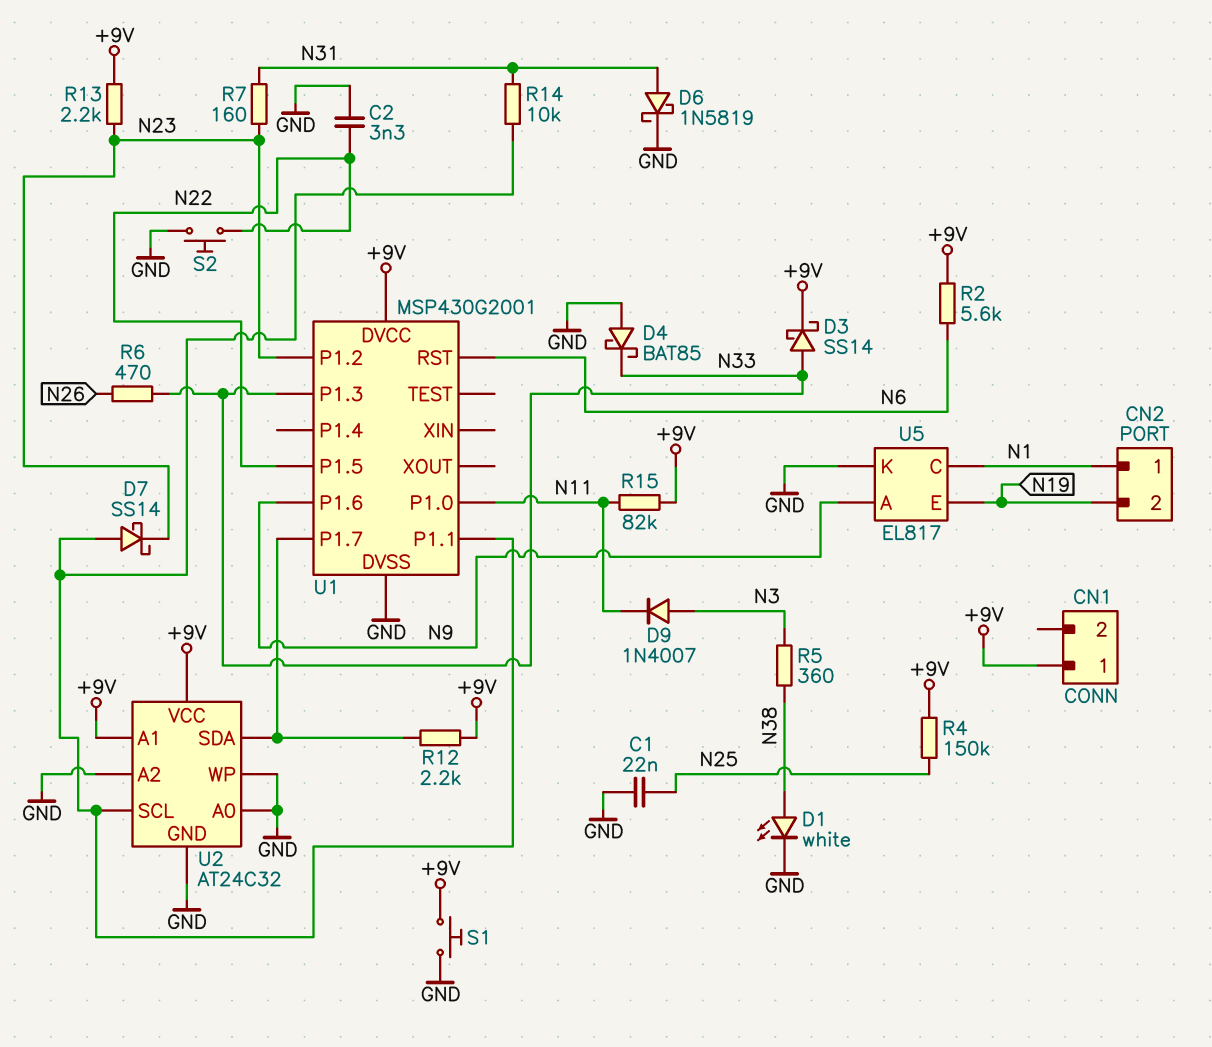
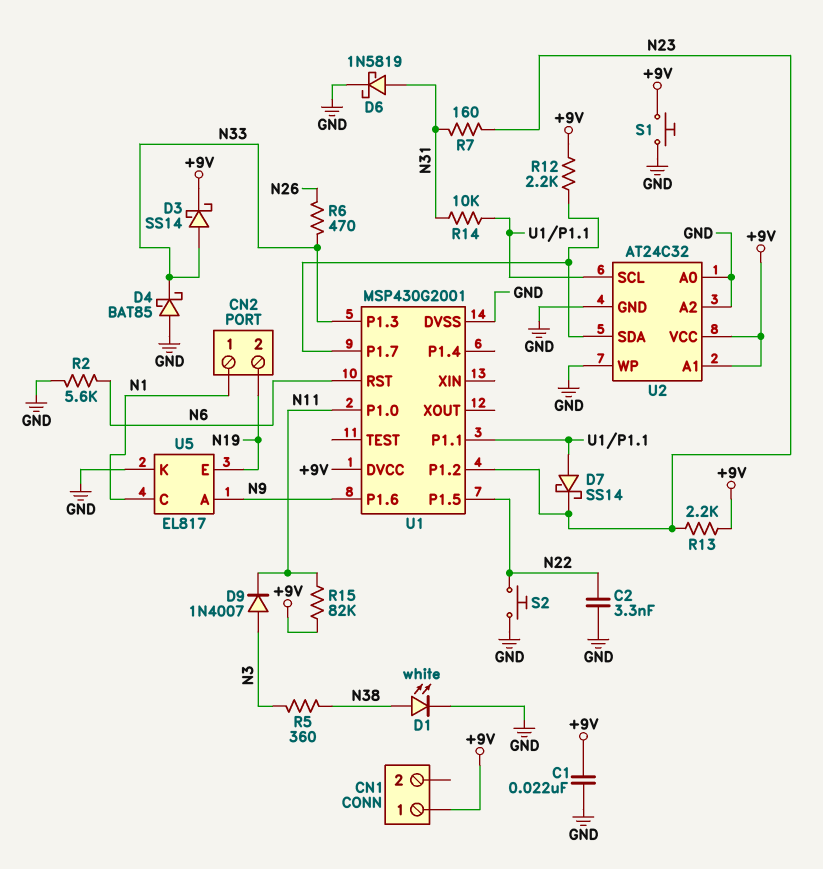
C1: 22nF (GND, N25) -> 22nF (+9V, GND)
R2: 5.6k (+9V, N6) -> 5.6k (GND, N6)
R4: 150k (+9V, N25) -> none

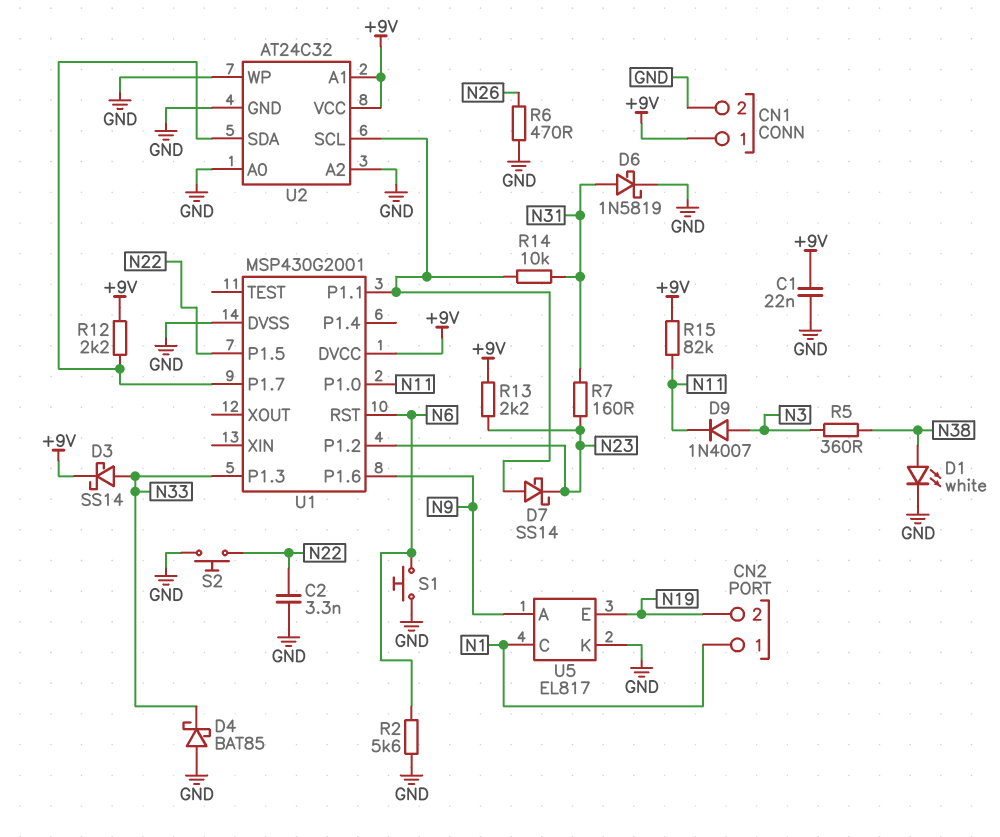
CN1 pin 2: none -> GND
R6: 470 (N26, N33) -> 470 (GND, N26)
S1: button (+9V, GND) -> button (GND, N6)

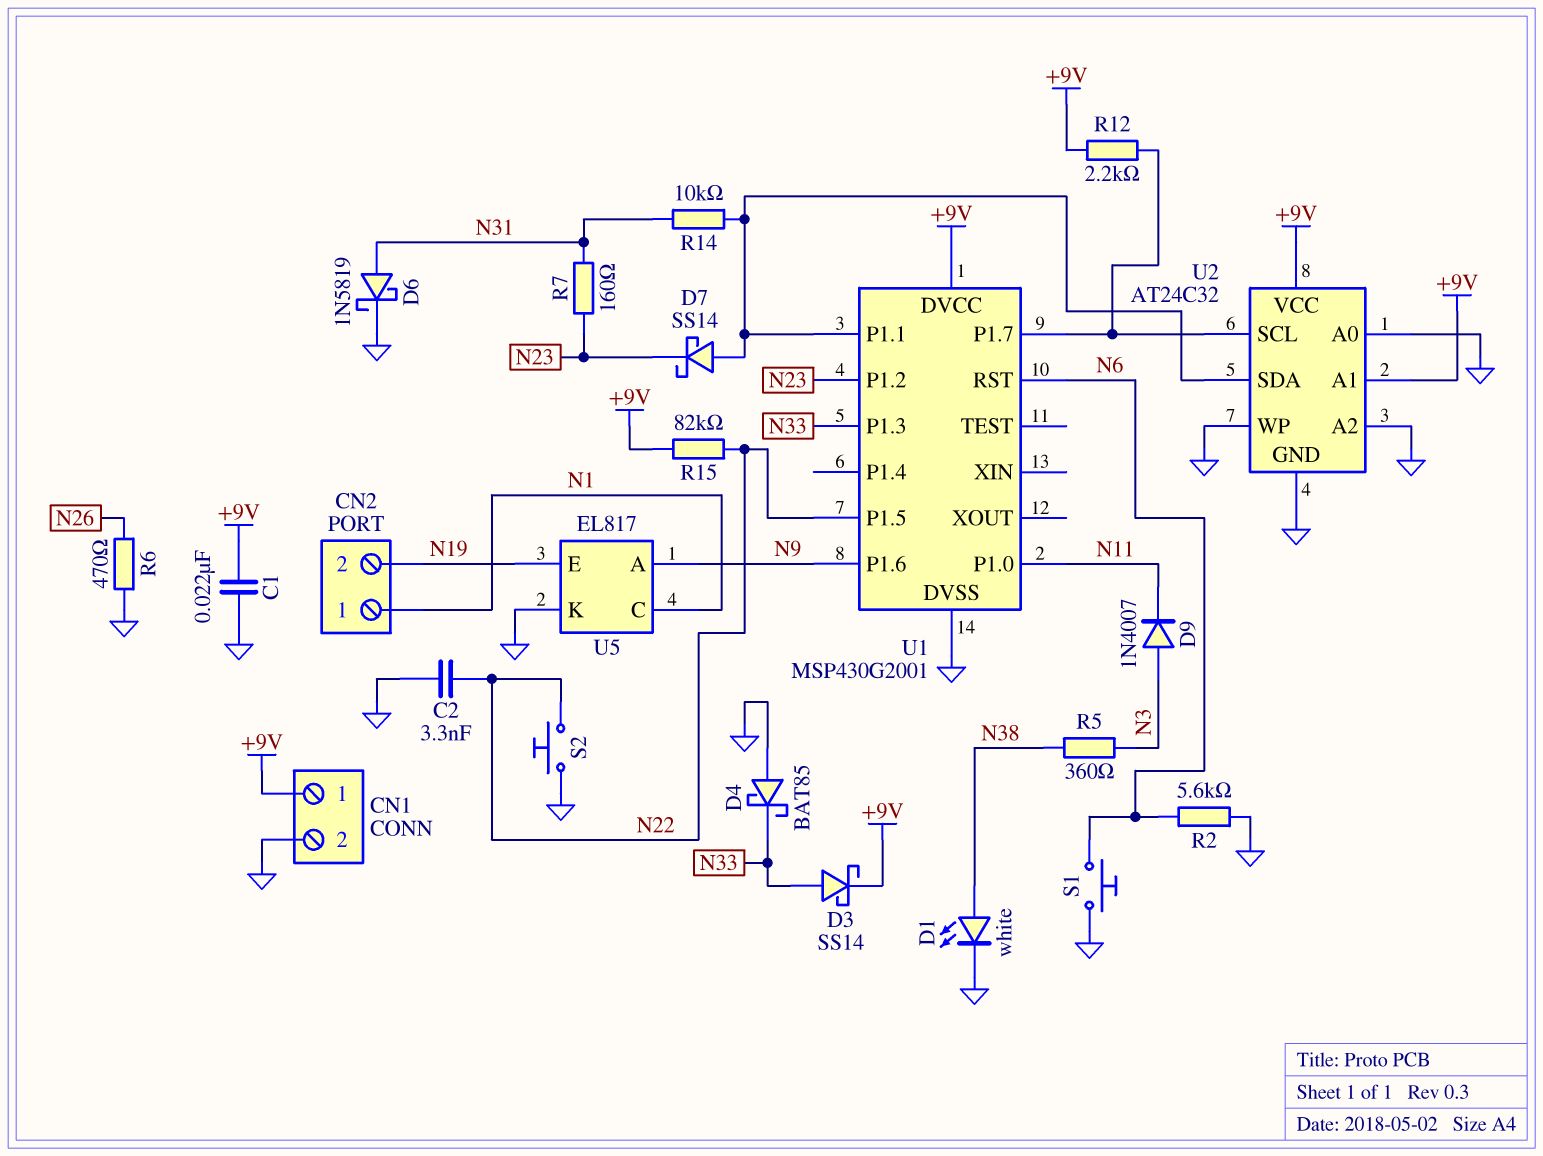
R13: 2.2k (+9V, N23) -> none
R15: 82k (+9V, N11) -> 82k (+9V, N22)
U2 pin SCL: U1/P1.1 -> U1/P1.7
U2 pin SDA: U1/P1.7 -> U1/P1.1

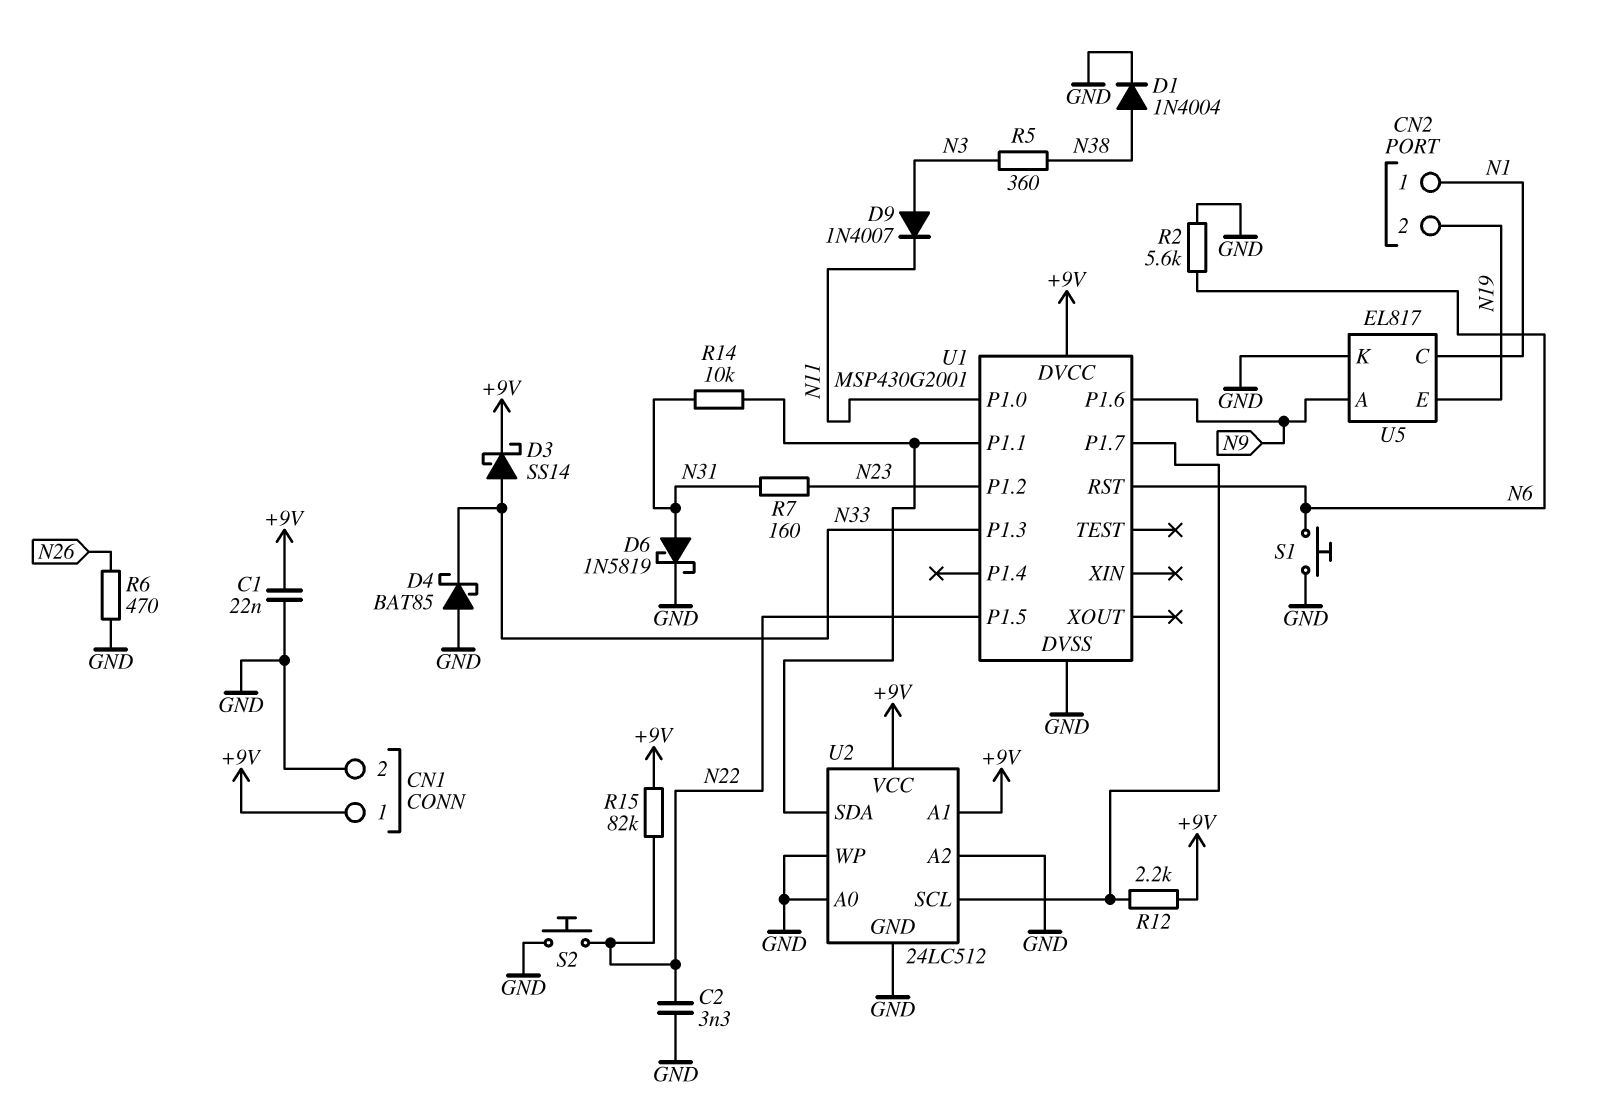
D1: LED white (A N38, K GND) -> diode 1N4004 (A N38, K GND)
D7: schottky SS14 (A U1/P1.1, K N23) -> none
U2: AT24C32 -> 24LC512

